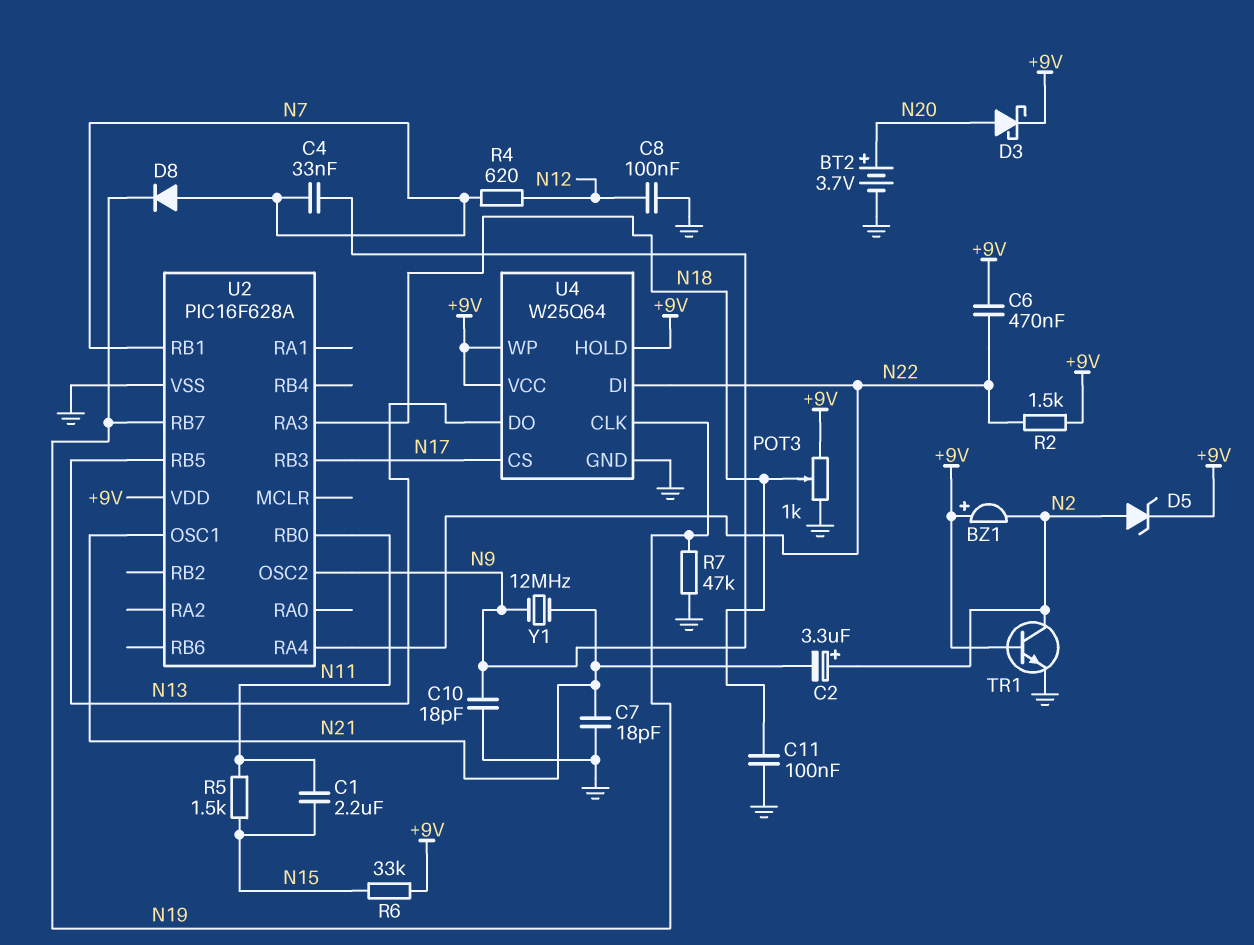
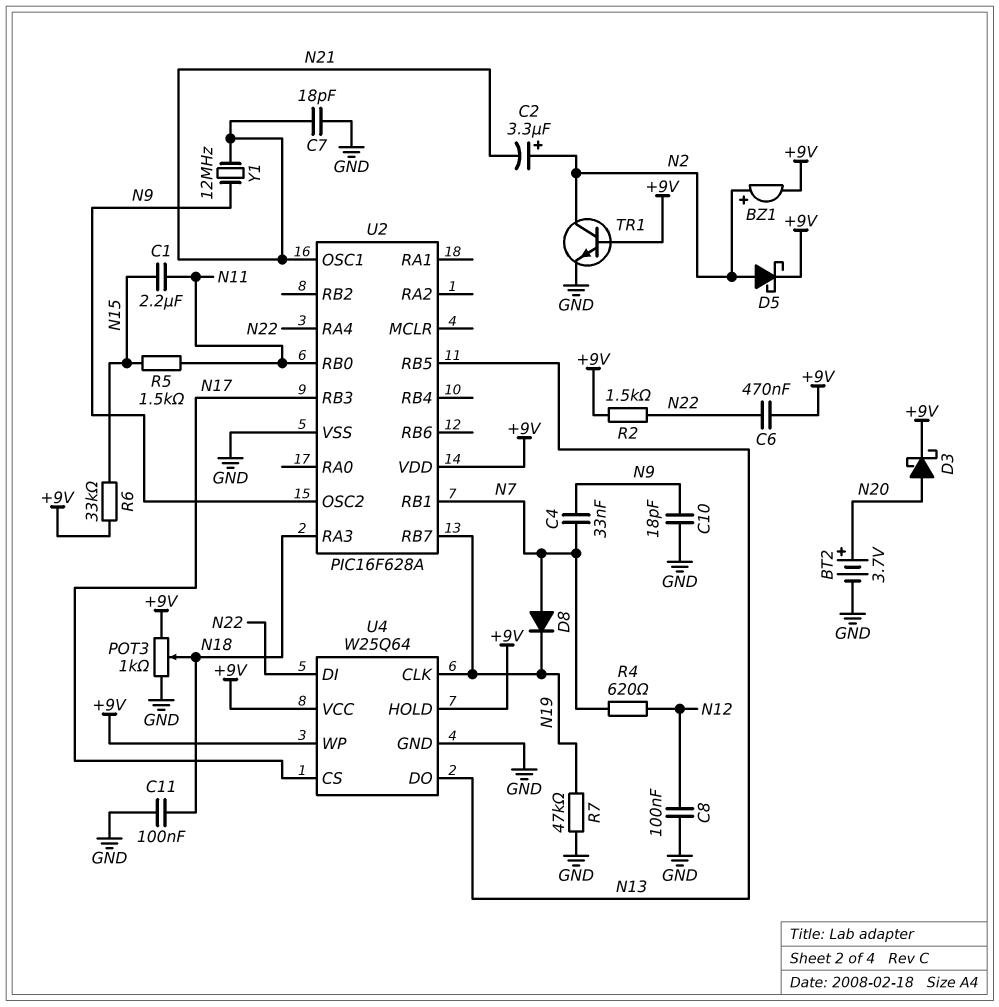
BZ1: buzzer (plus +9V, minus N2) -> buzzer (plus N2, minus +9V)
D5: zener (A N2, K +9V) -> schottky (A N2, K +9V)

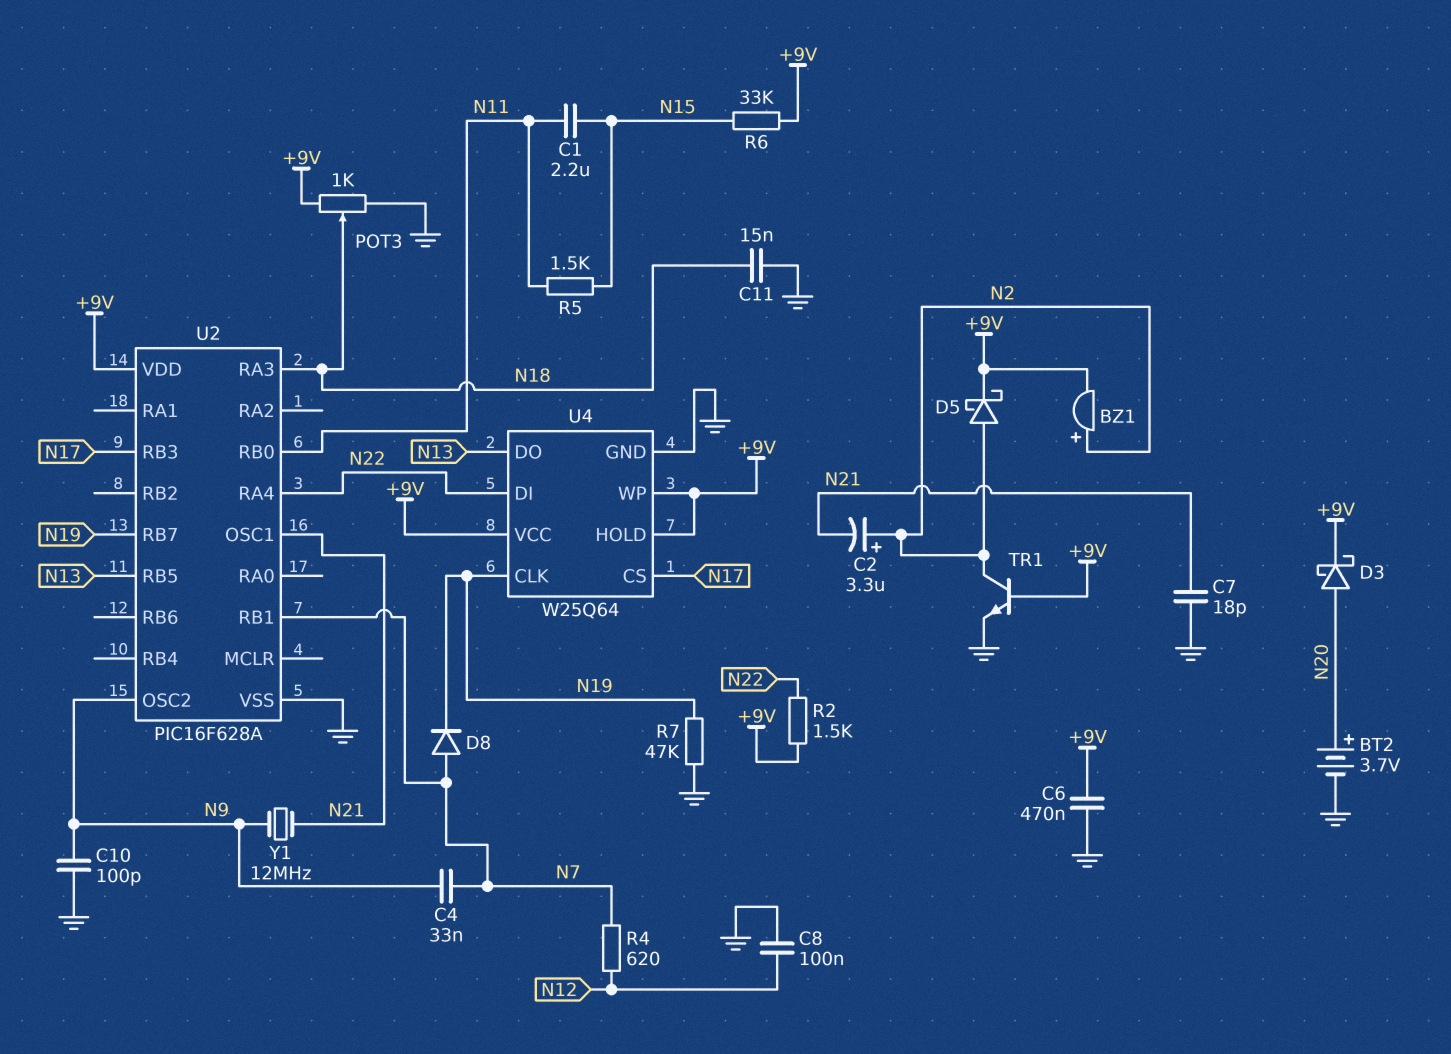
C6: 470nF (+9V, N22) -> 470nF (+9V, GND)
C10: 18pF (GND, N9) -> 100pF (GND, N9)
C11: 100nF (GND, N18) -> 15nF (GND, N18)

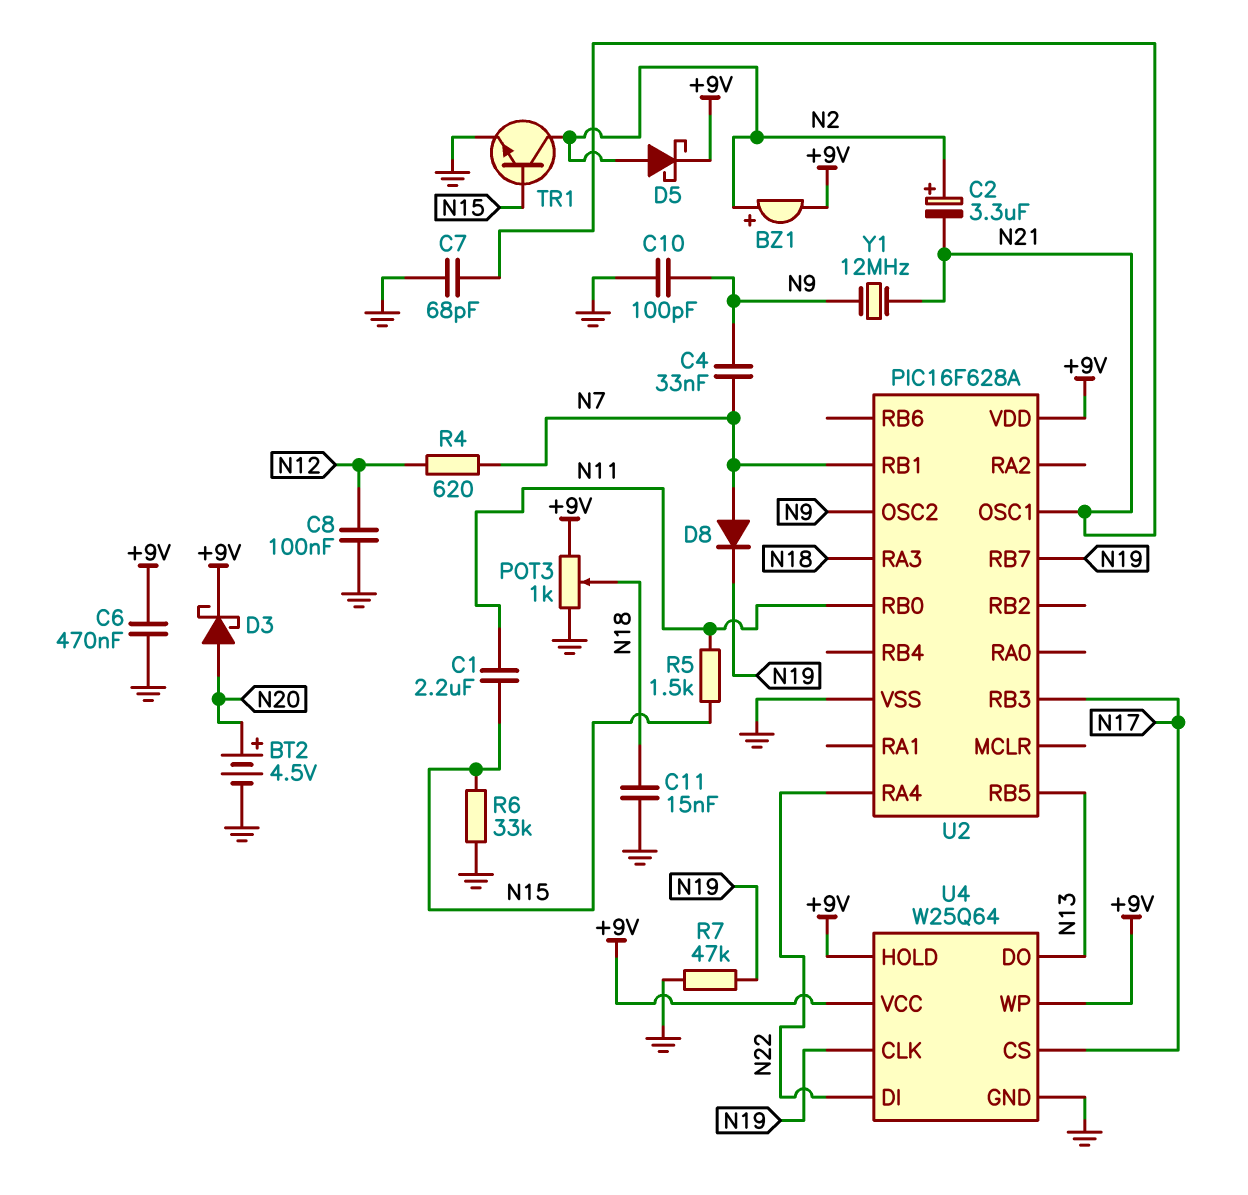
BT2: 3.7V (plus N20, minus GND) -> 4.5V (plus N20, minus GND)
C7: 18pF (GND, N21) -> 68pF (GND, N21)
R2: 1.5k (+9V, N22) -> none
R6: 33k (+9V, N15) -> 33k (GND, N15)
TR1: NPN (B +9V, C N2, E GND) -> NPN (B N15, C N2, E GND)

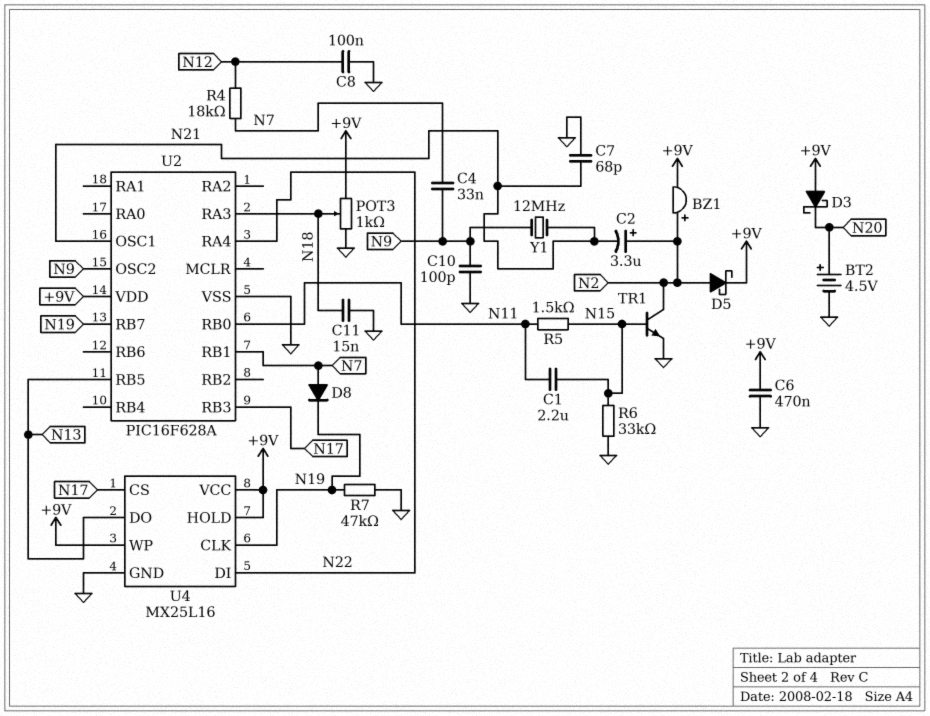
D3: schottky (A N20, K +9V) -> schottky (A +9V, K N20)
R4: 620 (N7, N12) -> 18k (N7, N12)
U4: W25Q64 -> MX25L16

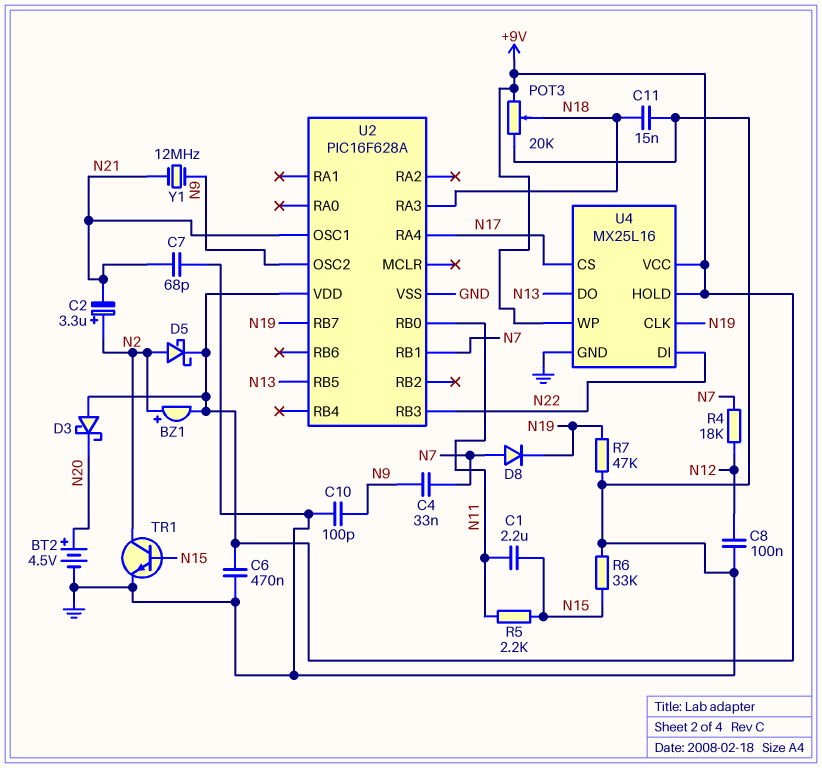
POT3: 1k (+9V, GND, wiper N18) -> 20k (+9V, GND, wiper N18)
R5: 1.5k (N11, N15) -> 2.2k (N11, N15)
U2 pin RA4: N22 -> N17
U2 pin RB3: N17 -> N22

